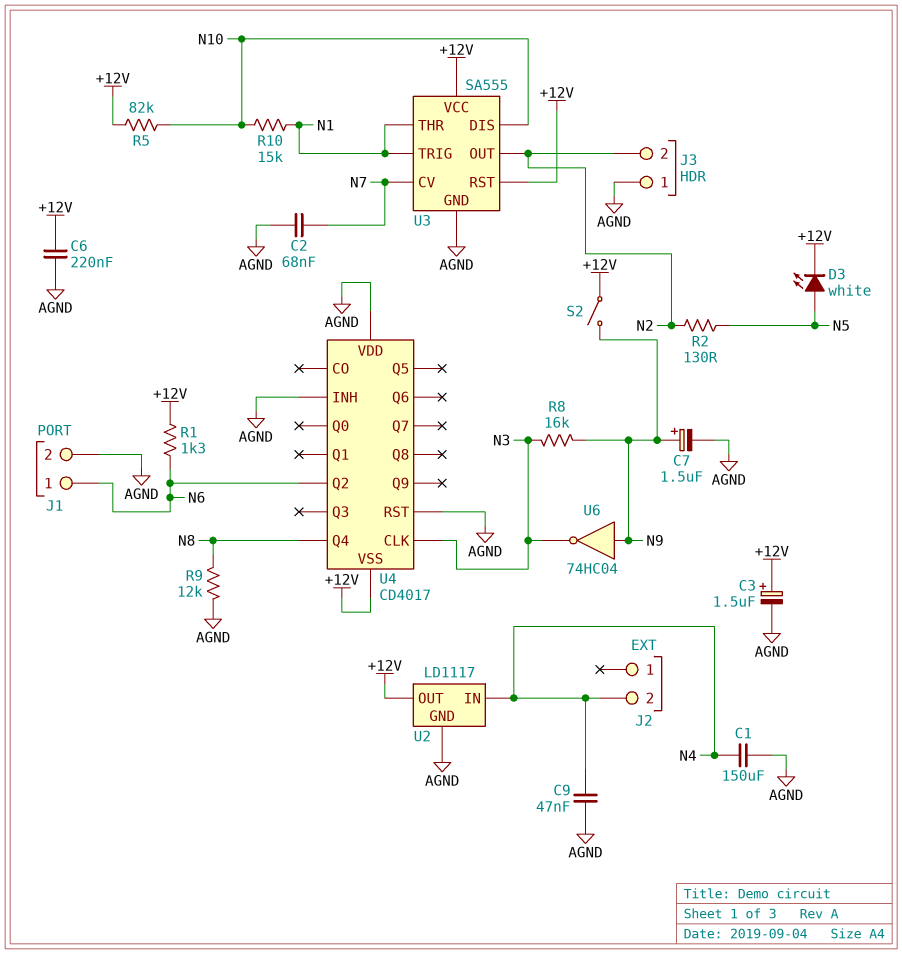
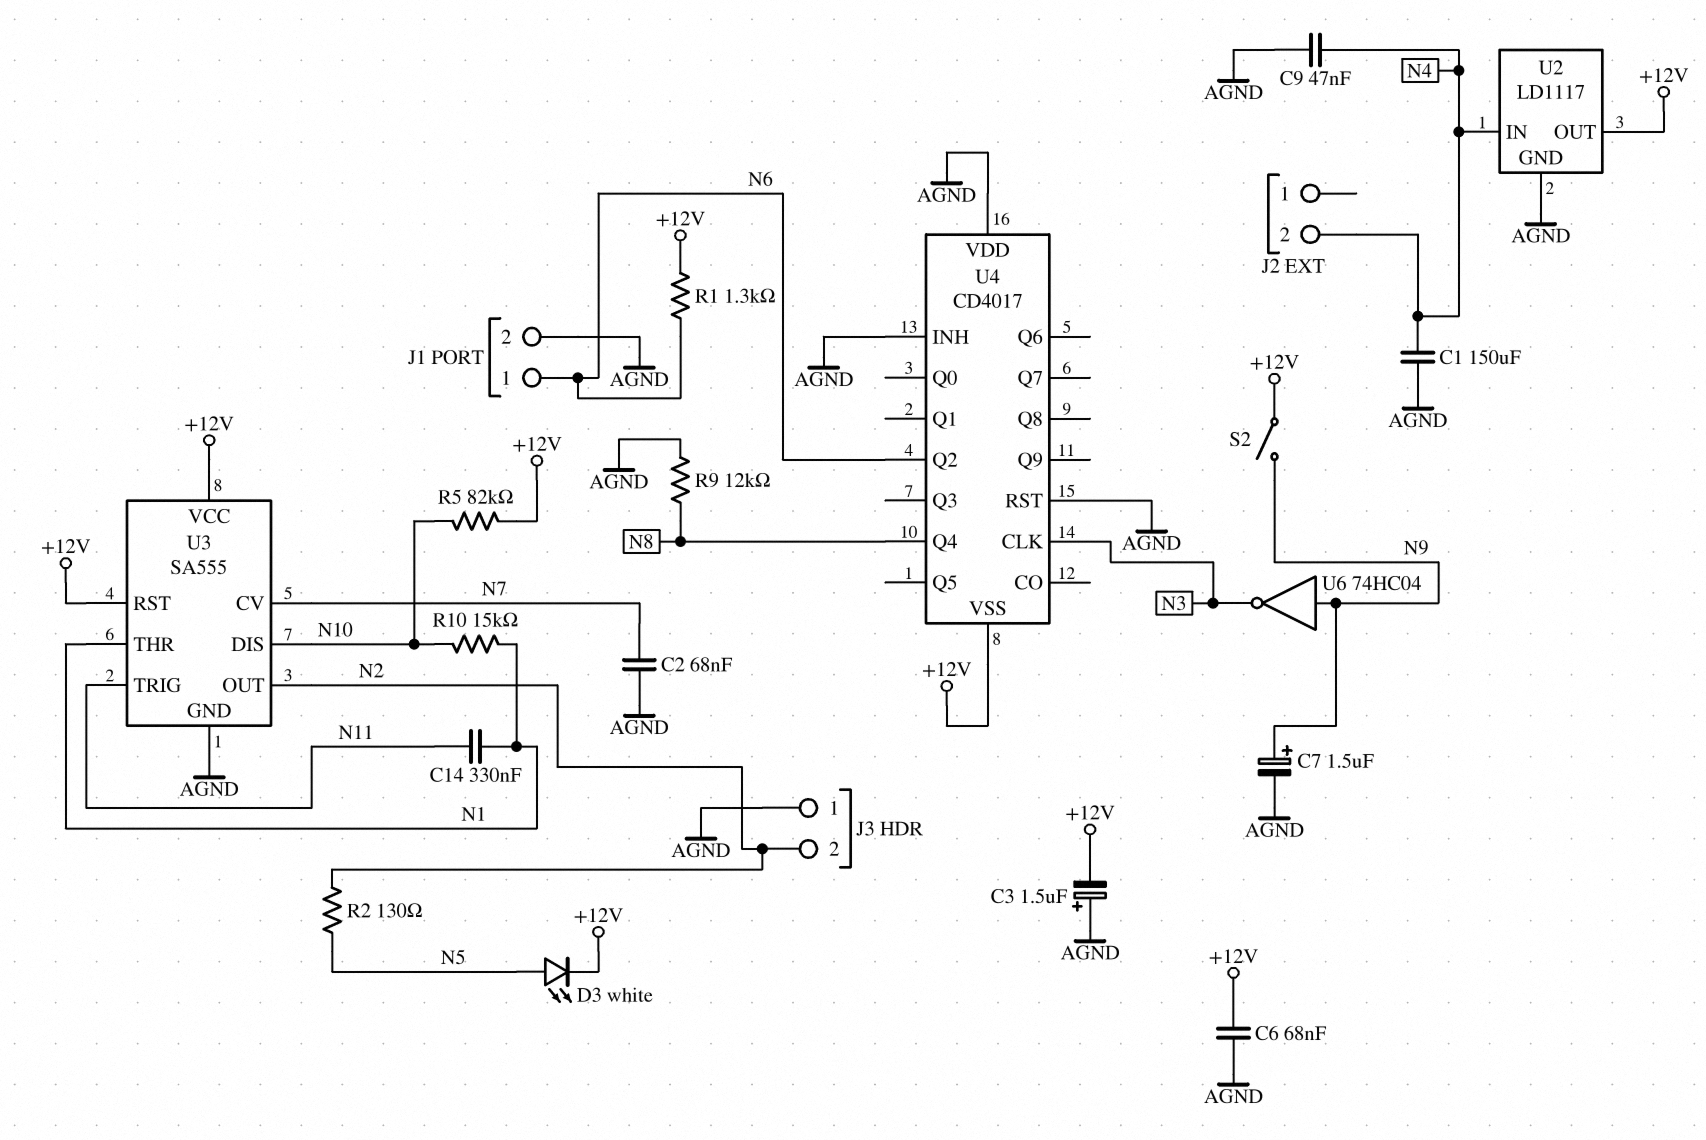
C3: 1.5uF (plus +12V, minus AGND) -> 1.5uF (plus AGND, minus +12V)
C6: 220nF (+12V, AGND) -> 68nF (+12V, AGND)
C14: none -> 330nF (N1, N11)
R8: 16k (N3, N9) -> none
U3 pin TRIG: N1 -> N11

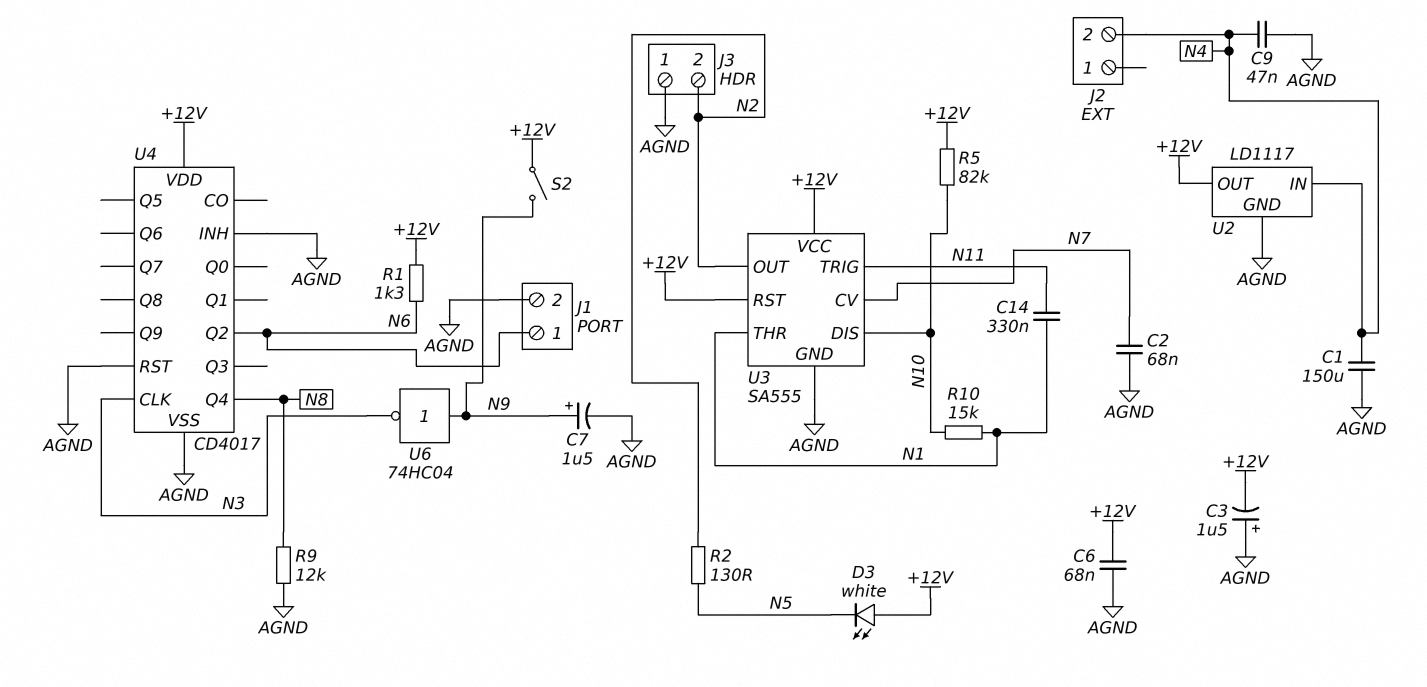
D3: LED white (A N5, K +12V) -> LED white (A +12V, K N5)
U4 pin VDD: AGND -> +12V
U4 pin VSS: +12V -> AGND

